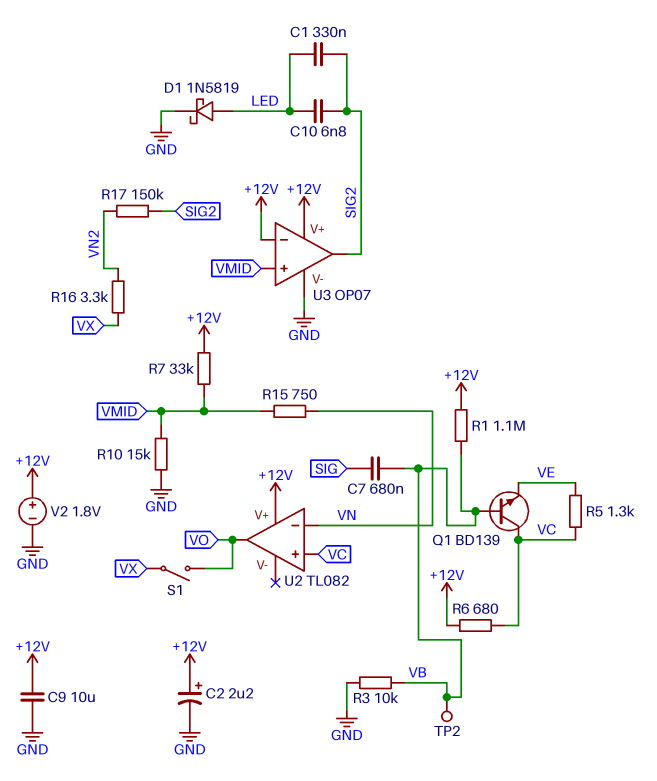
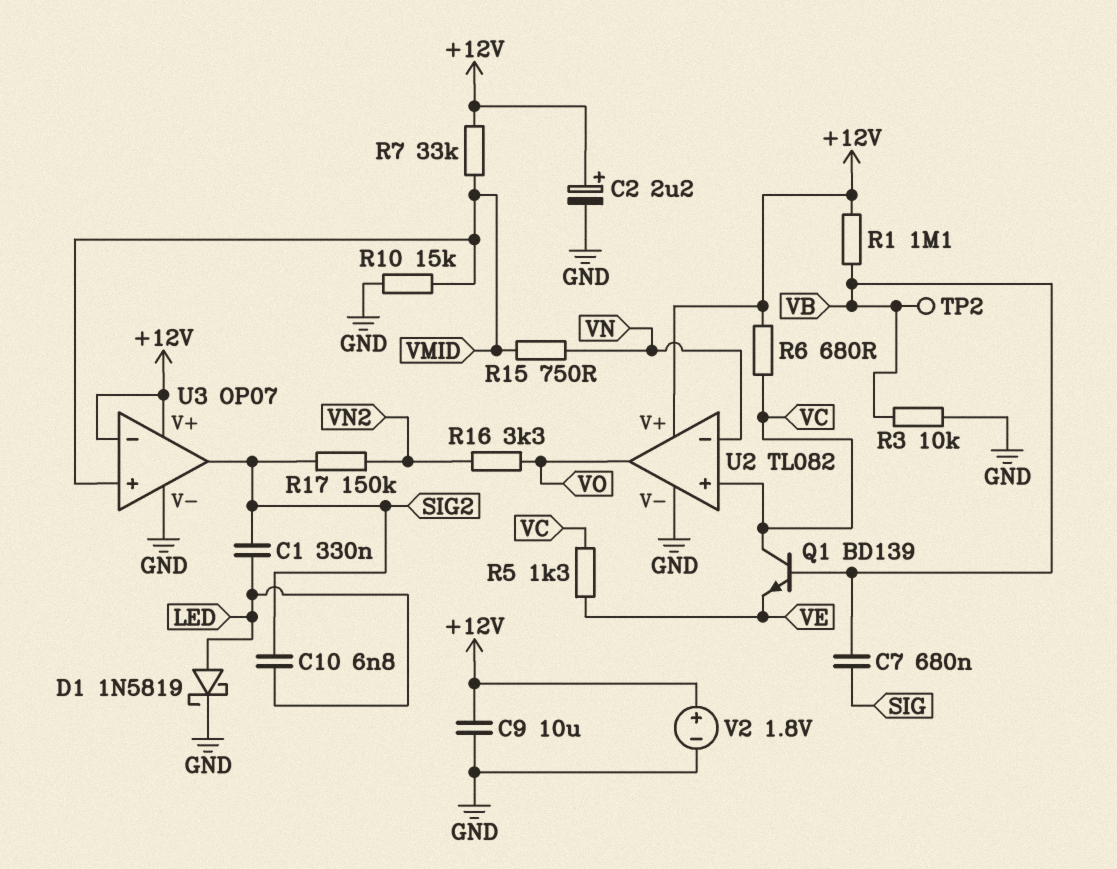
R16: 3.3k (VN2, VX) -> 3.3k (VN2, VO)
S1: switch (VO, VX) -> none
U2 pin V-: none -> GND

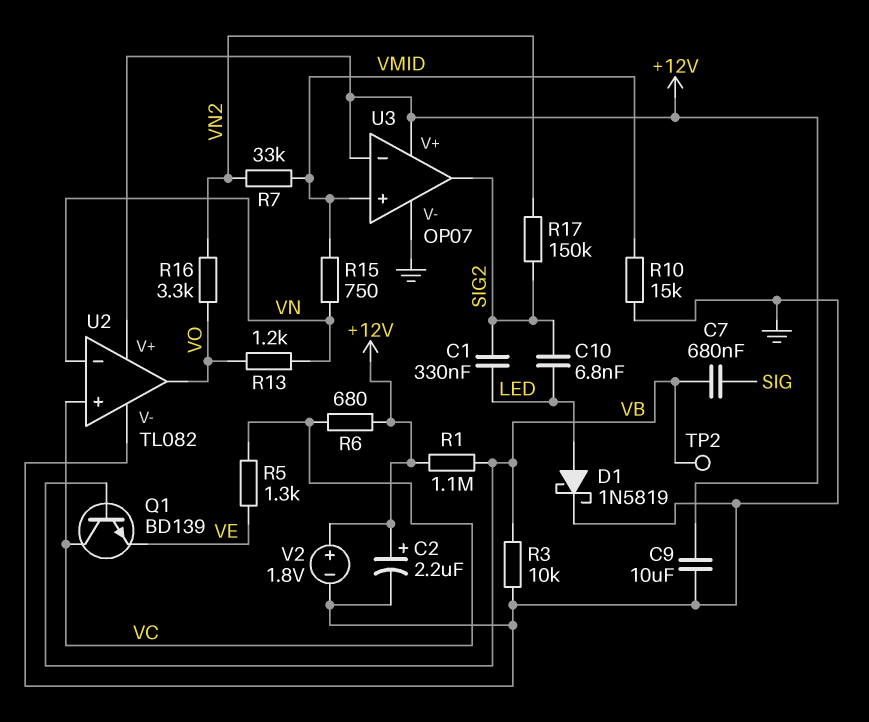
R7: 33k (+12V, VMID) -> 33k (VMID, VN2)
R13: none -> 1.2k (VN, VO)

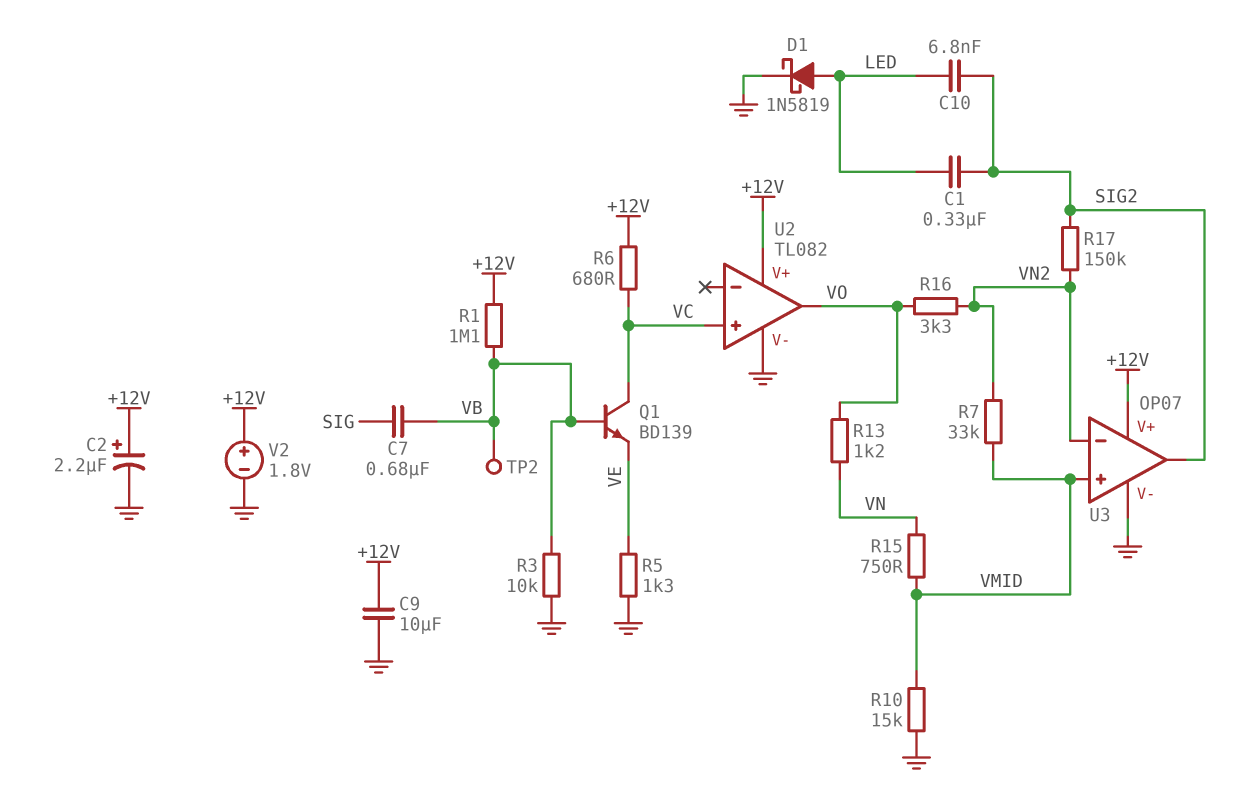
R5: 1.3k (VC, VE) -> 1.3k (GND, VE)
U2 pin in-: VN -> none
U3 pin in-: +12V -> VN2

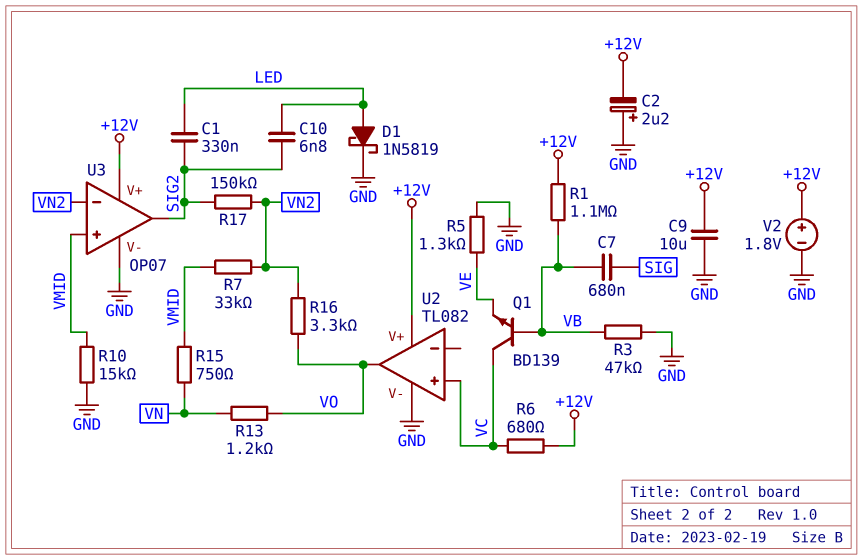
C2: 2.2uF (plus +12V, minus GND) -> 2.2uF (plus GND, minus +12V)
R3: 10k (GND, VB) -> 47k (GND, VB)
TP2: test point (VB) -> none

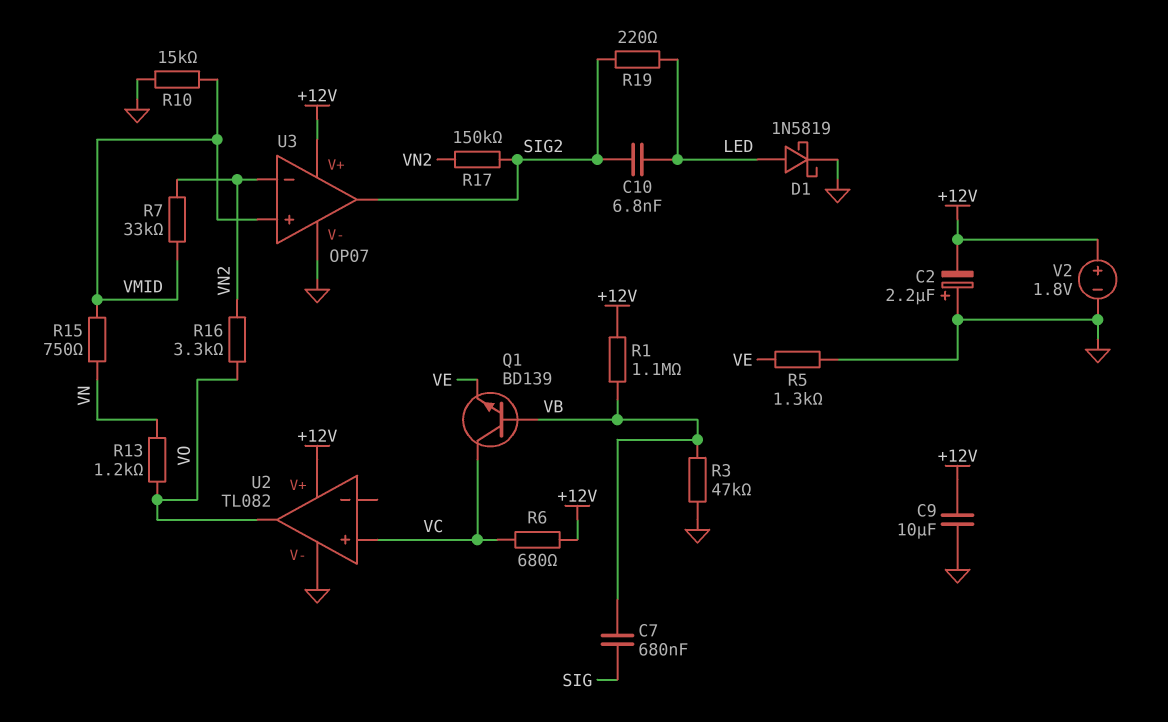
C1: 330nF (LED, SIG2) -> none
R19: none -> 220 (LED, SIG2)

